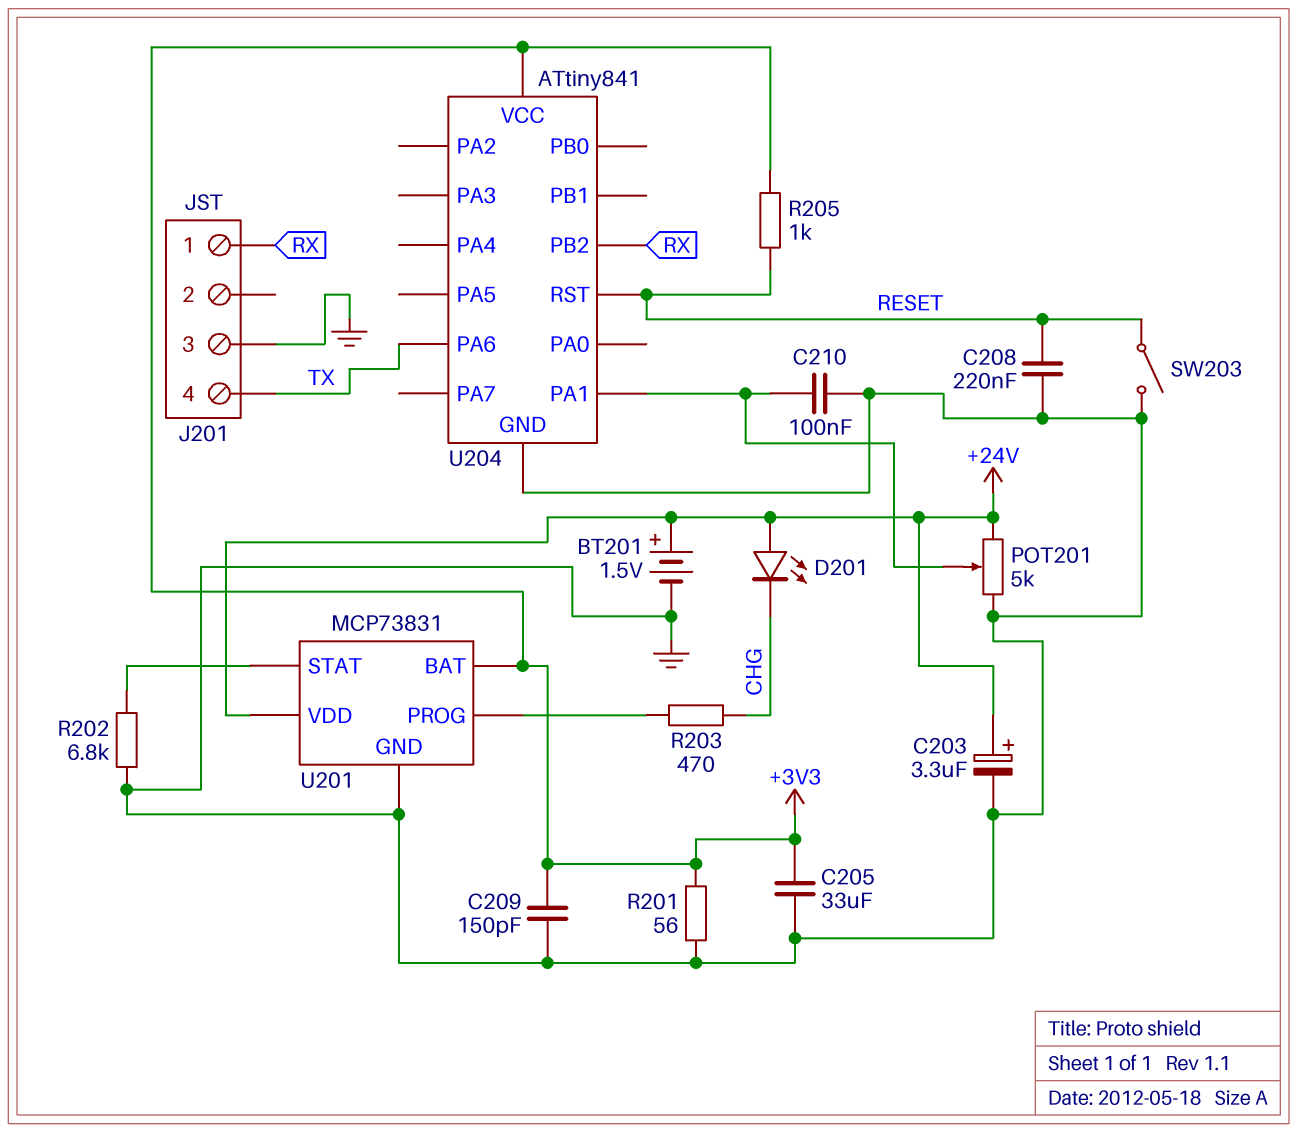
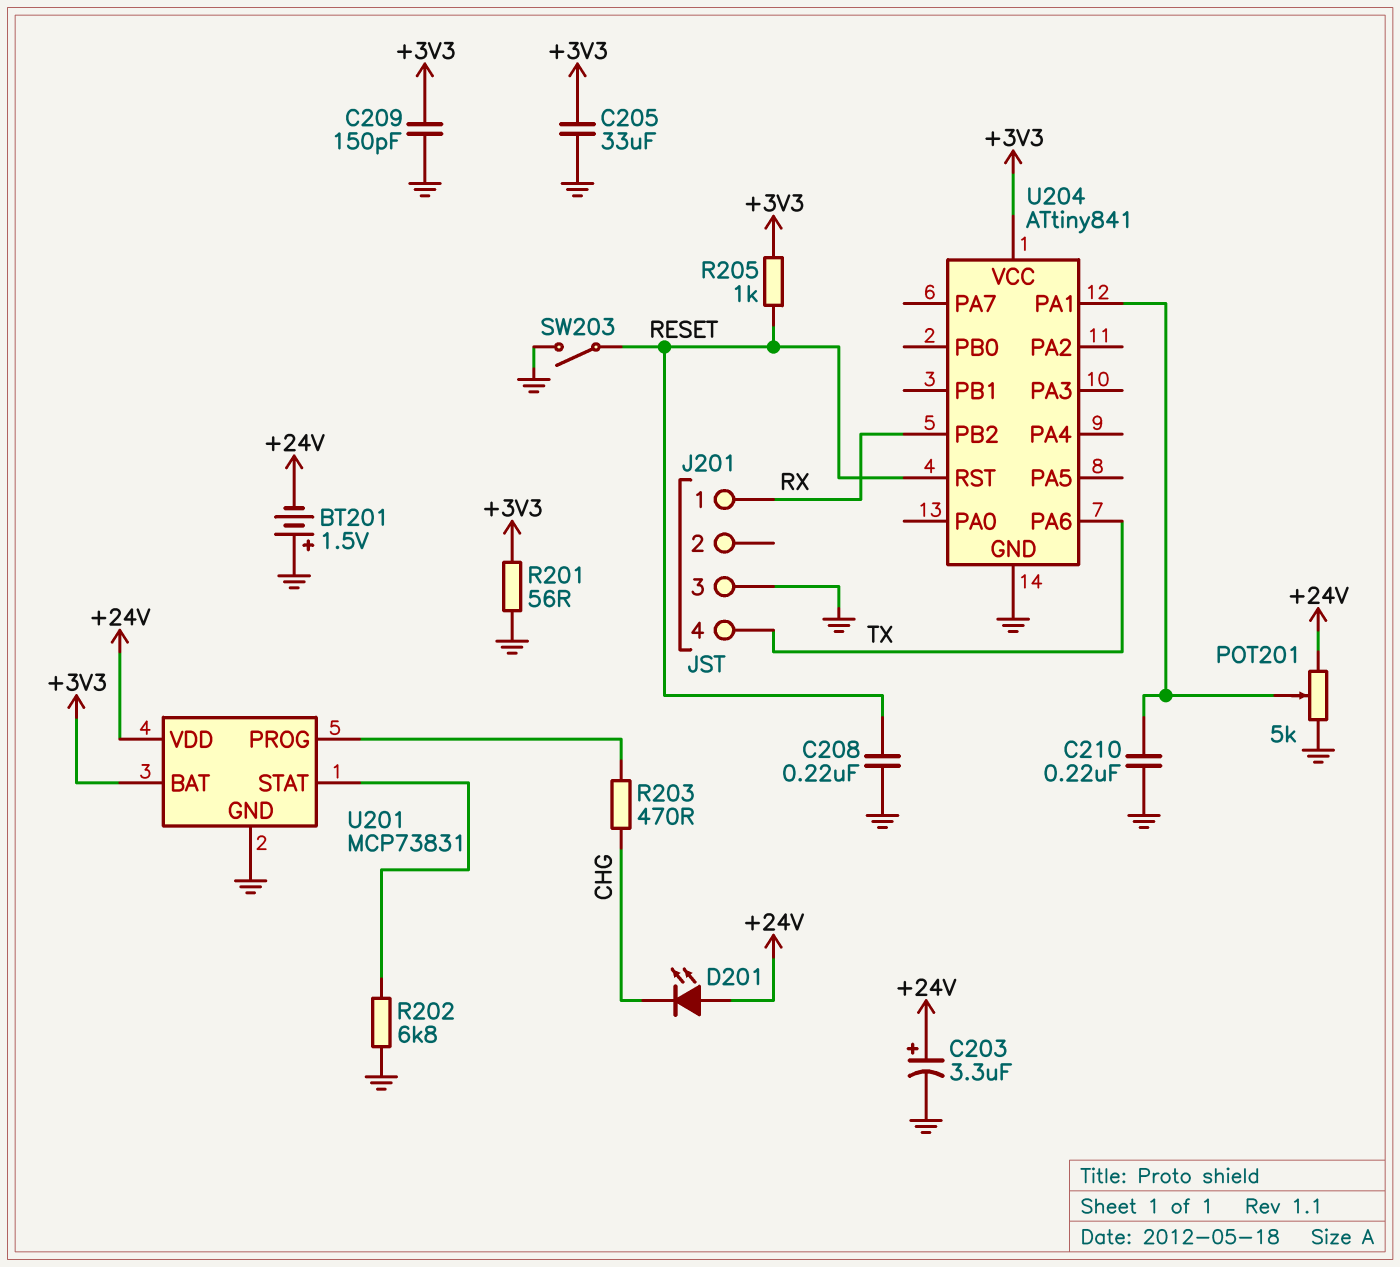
BT201: 1.5V (plus +24V, minus GND) -> 1.5V (plus GND, minus +24V)
C210: 100nF (GND, U204/PA1) -> 220nF (GND, U204/PA1)

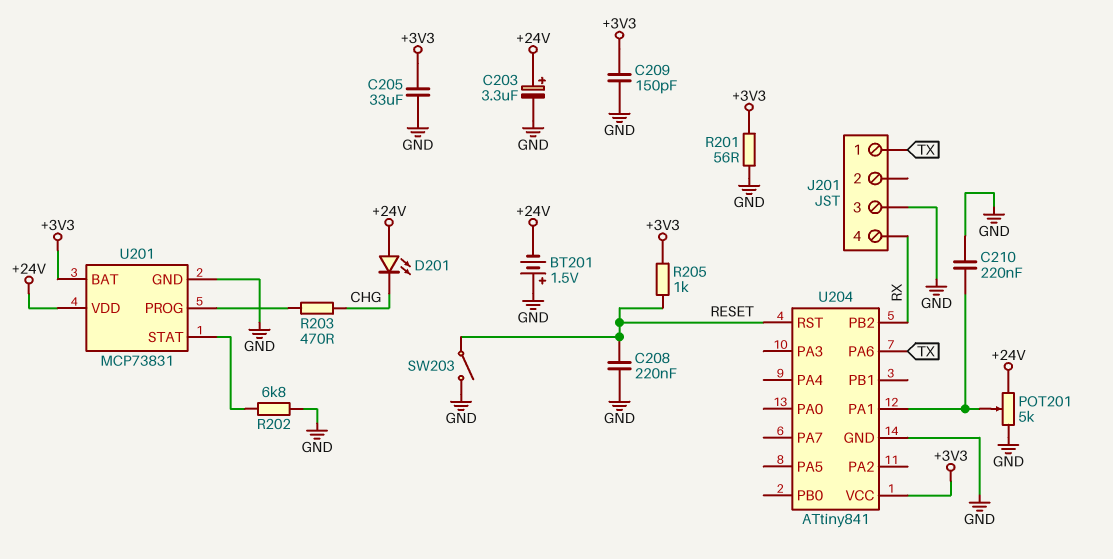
J201 pin 1: RX -> TX
J201 pin 4: TX -> RX

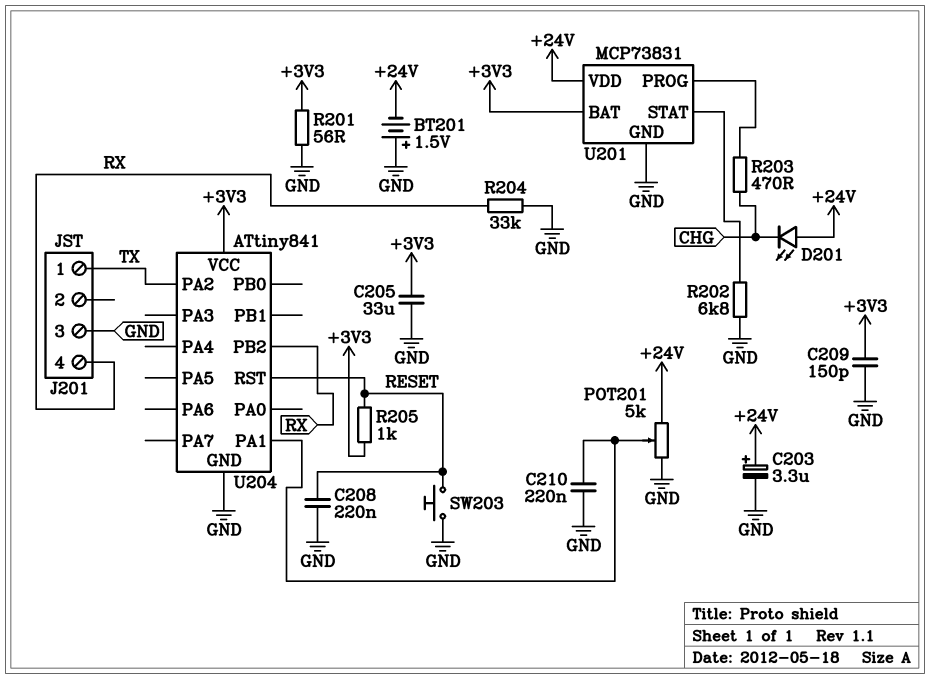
R204: none -> 33k (GND, RX)
SW203: switch (GND, RESET) -> button (GND, RESET)
U204 pin PA2: none -> TX
U204 pin PA6: TX -> none

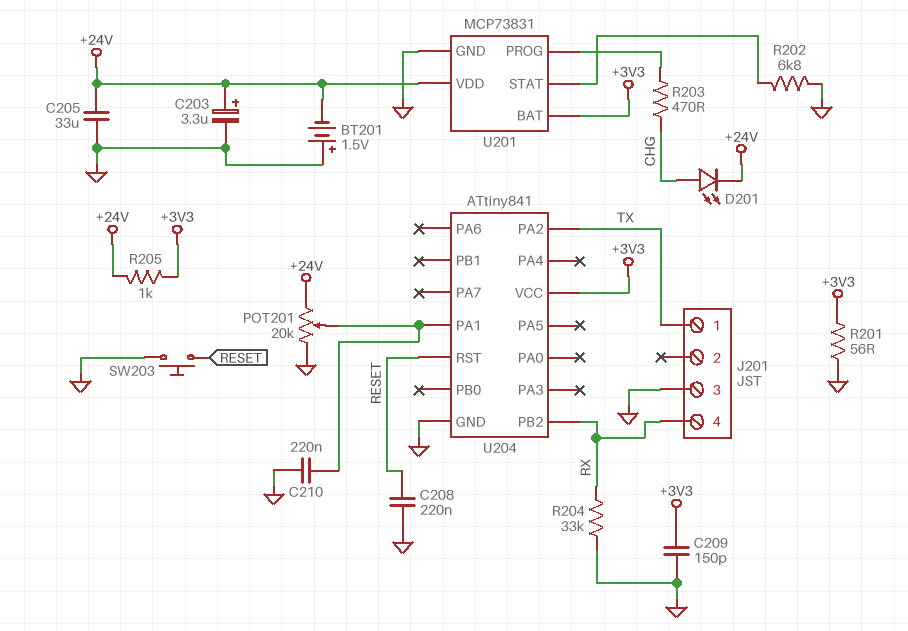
C205: 33uF (+3V3, GND) -> 33uF (+24V, GND)
D201: LED (A +24V, K CHG) -> LED (A CHG, K +24V)
POT201: 5k (+24V, GND, wiper U204/PA1) -> 20k (+24V, GND, wiper U204/PA1)
R205: 1k (+3V3, RESET) -> 1k (+3V3, +24V)

